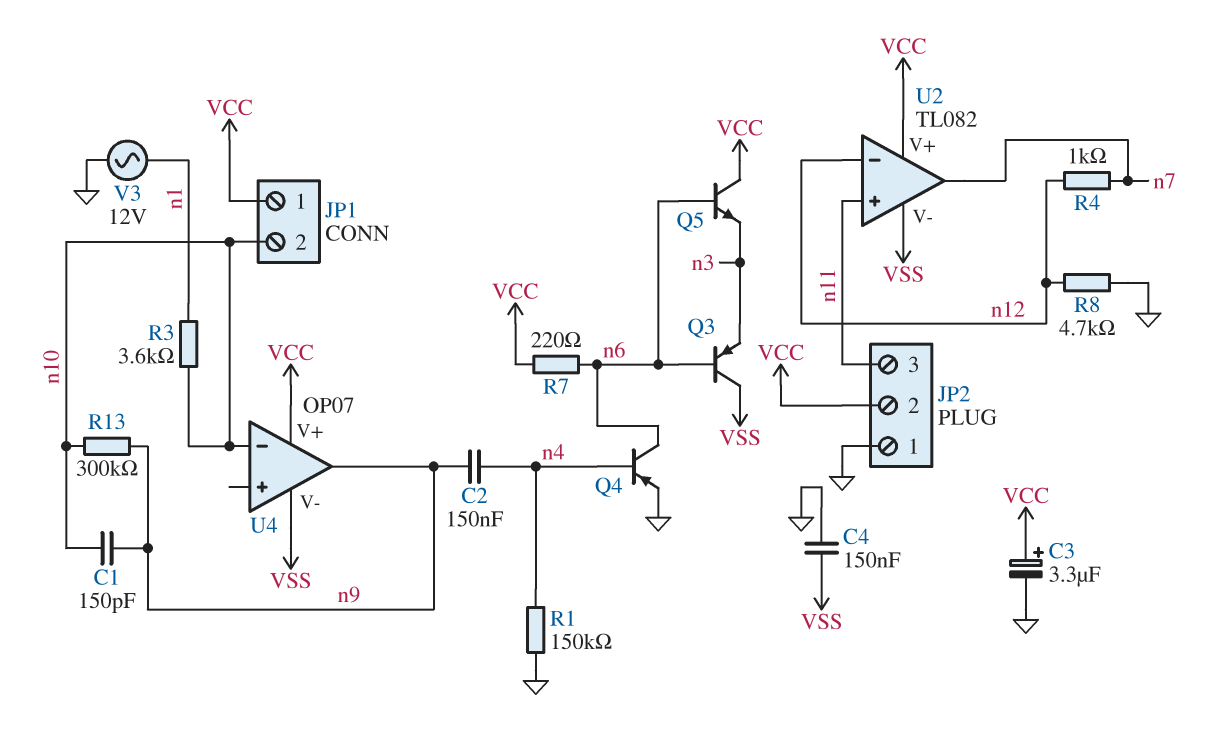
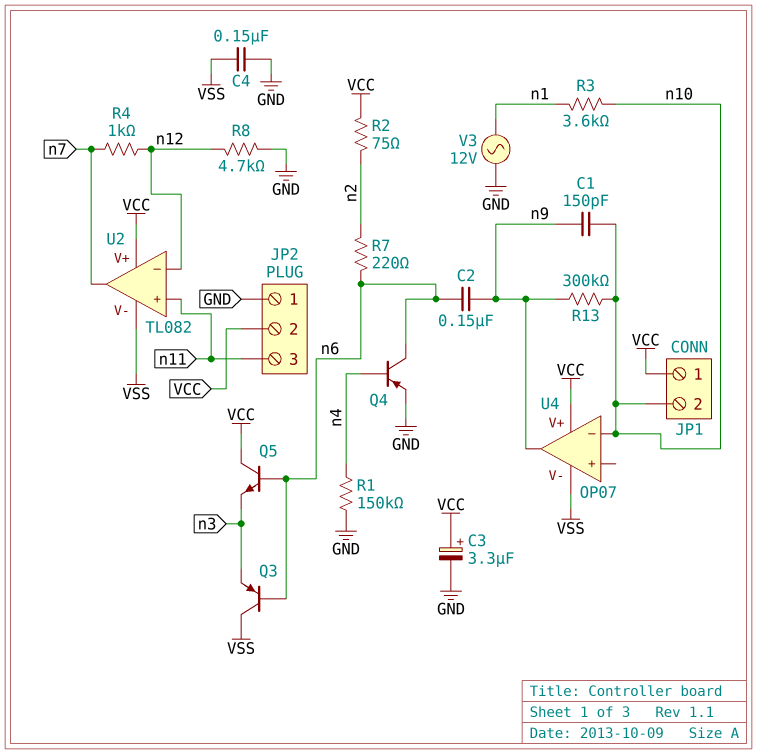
C2: 150nF (n4, n9) -> 150nF (n6, n9)
R2: none -> 75 (VCC, n2)
R7: 220 (VCC, n6) -> 220 (n2, n6)

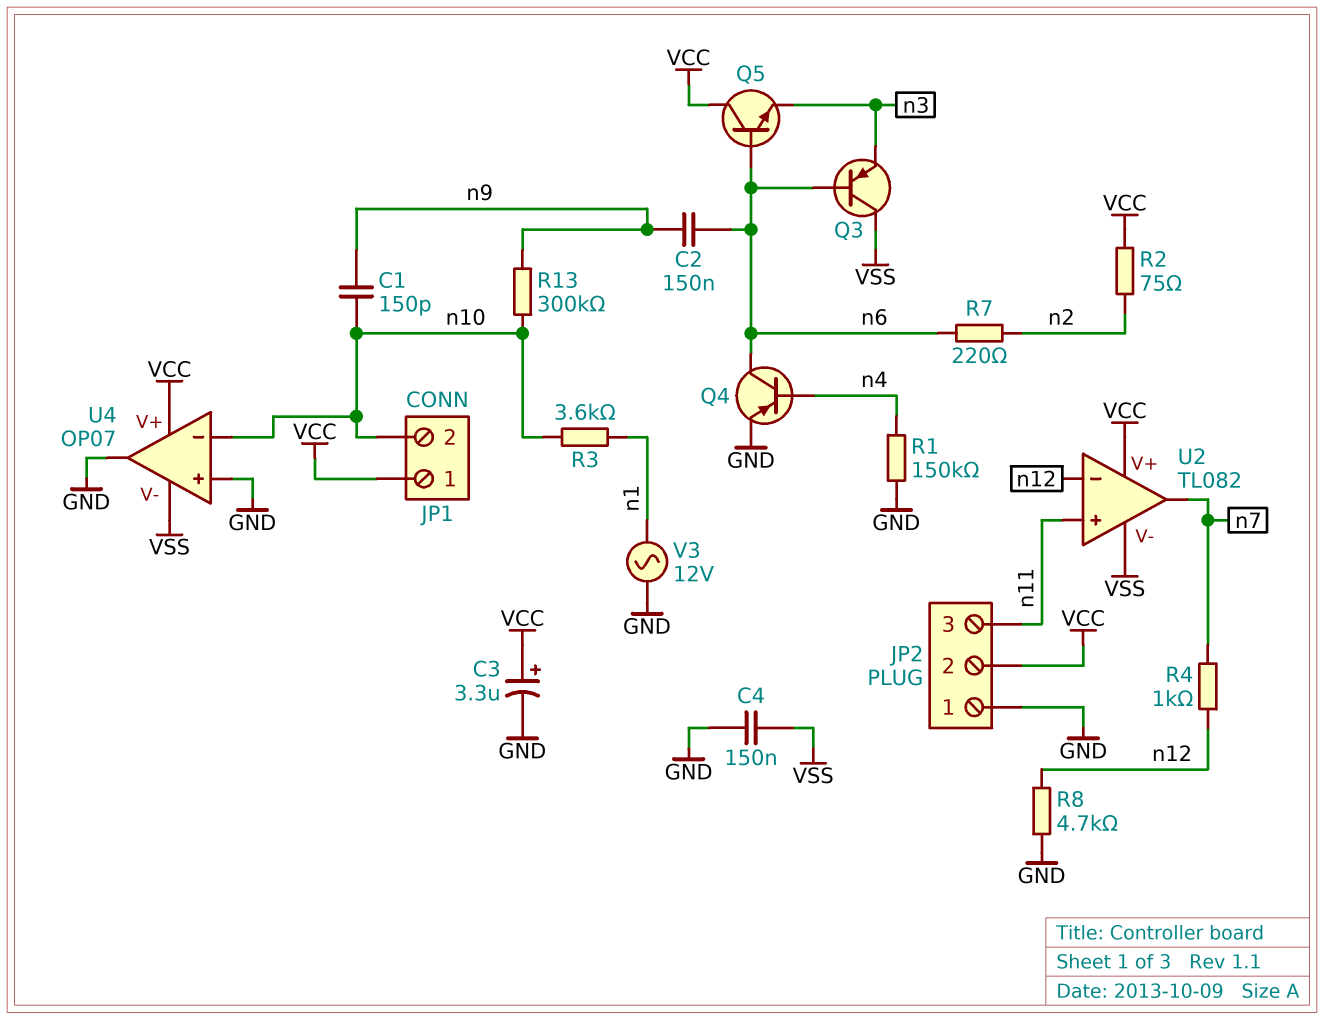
U4 pin in+: none -> GND
U4 pin out: n9 -> GND

